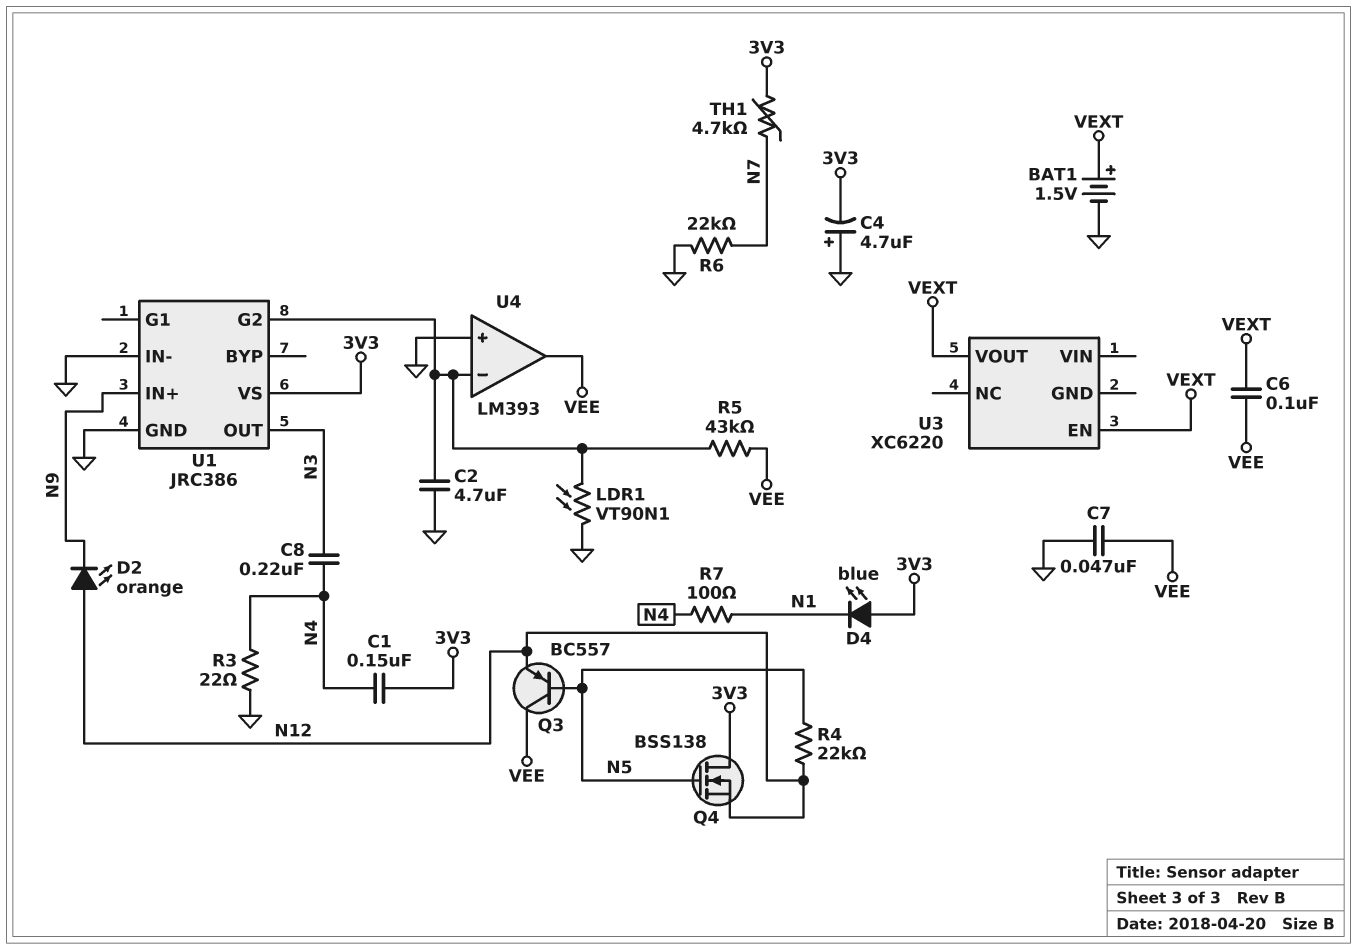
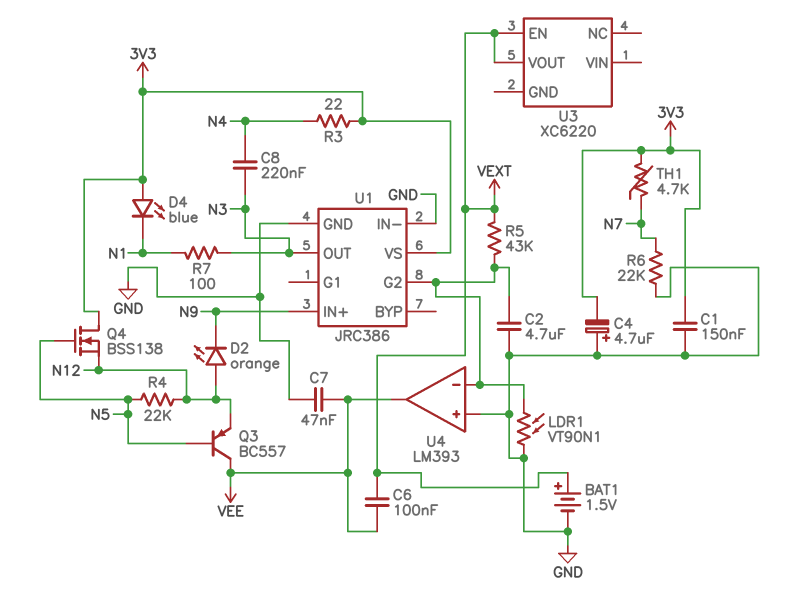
C1: 150nF (3V3, N4) -> 150nF (3V3, GND)
R3: 22 (GND, N4) -> 22 (3V3, N4)
R5: 43k (U1/G2, VEE) -> 43k (U1/G2, VEXT)
R7: 100 (N1, N4) -> 100 (N1, N3)

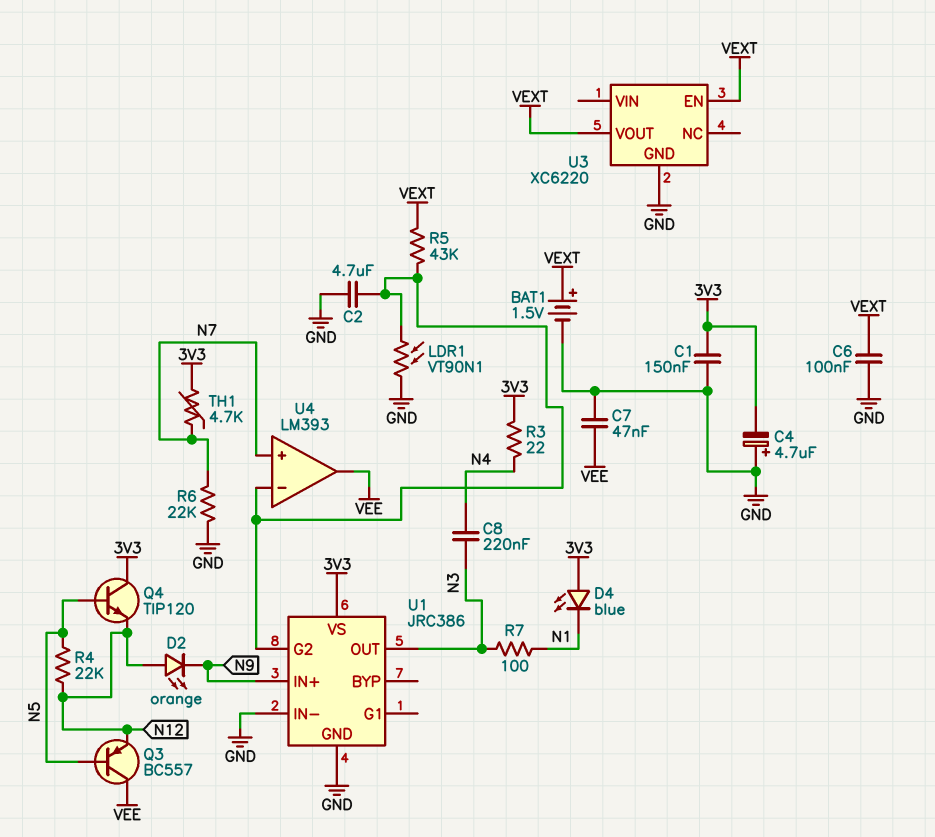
C6: 100nF (VEE, VEXT) -> 100nF (GND, VEXT)
Q4: NMOS BSS138 (G N5, D 3V3, S N12) -> NPN TIP120 (B N5, C 3V3, E N12)
U3 pin GND: none -> GND
U4 pin in+: GND -> N7

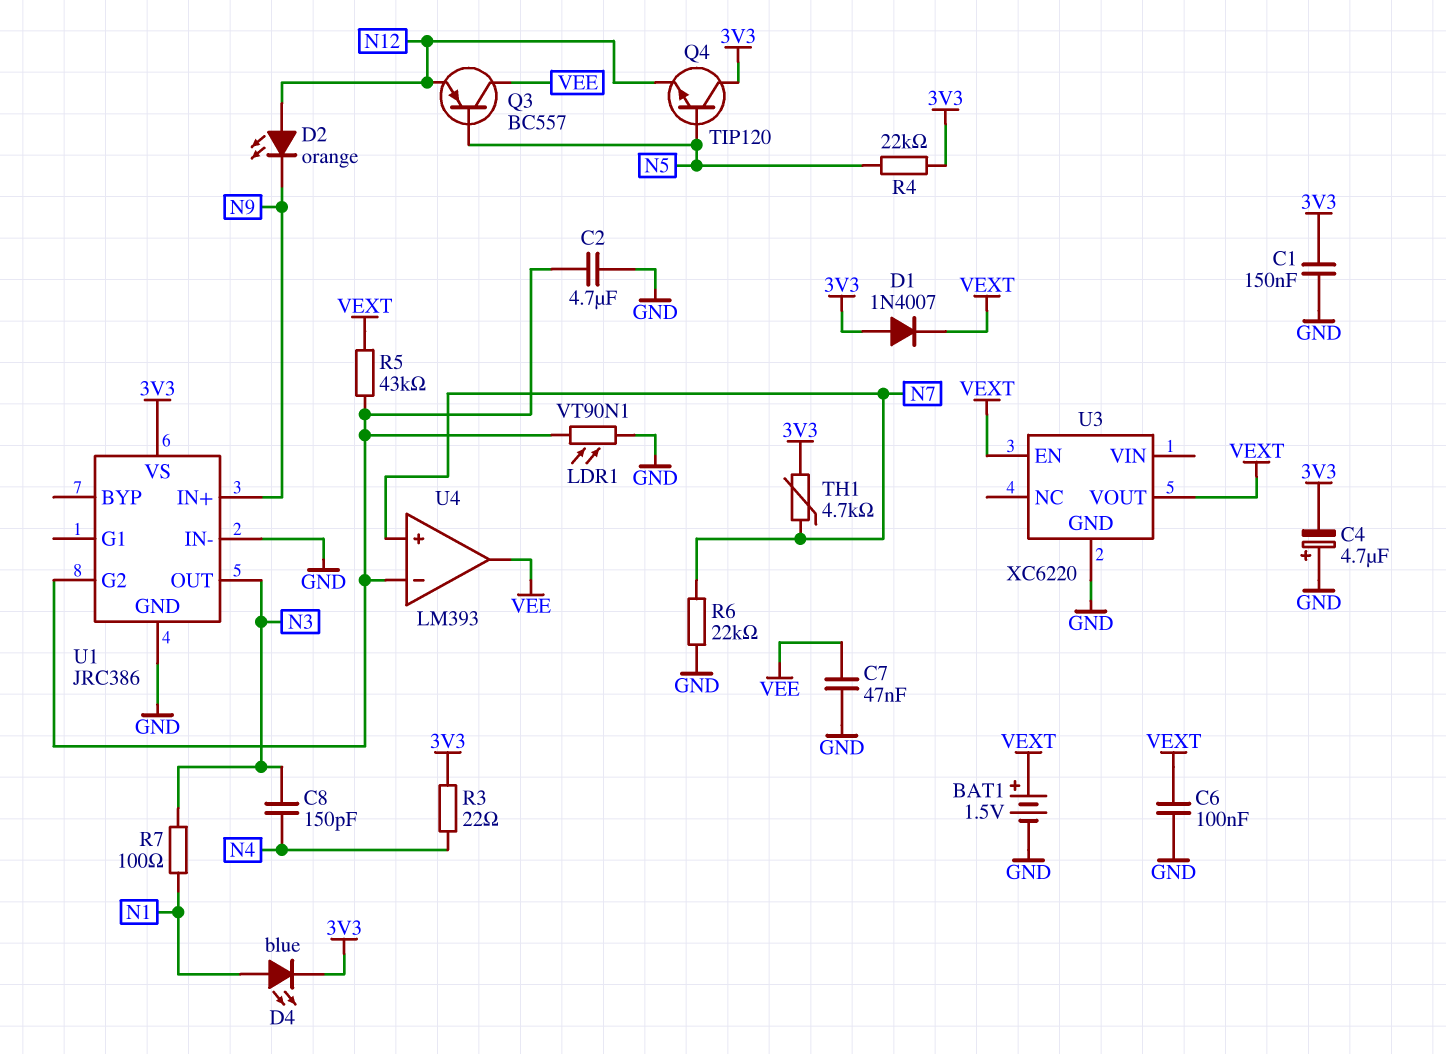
C8: 220nF (N3, N4) -> 150pF (N3, N4)
D1: none -> diode 1N4007 (A 3V3, K VEXT)
D4: LED blue (A 3V3, K N1) -> LED blue (A N1, K 3V3)
R4: 22k (N5, N12) -> 22k (3V3, N5)

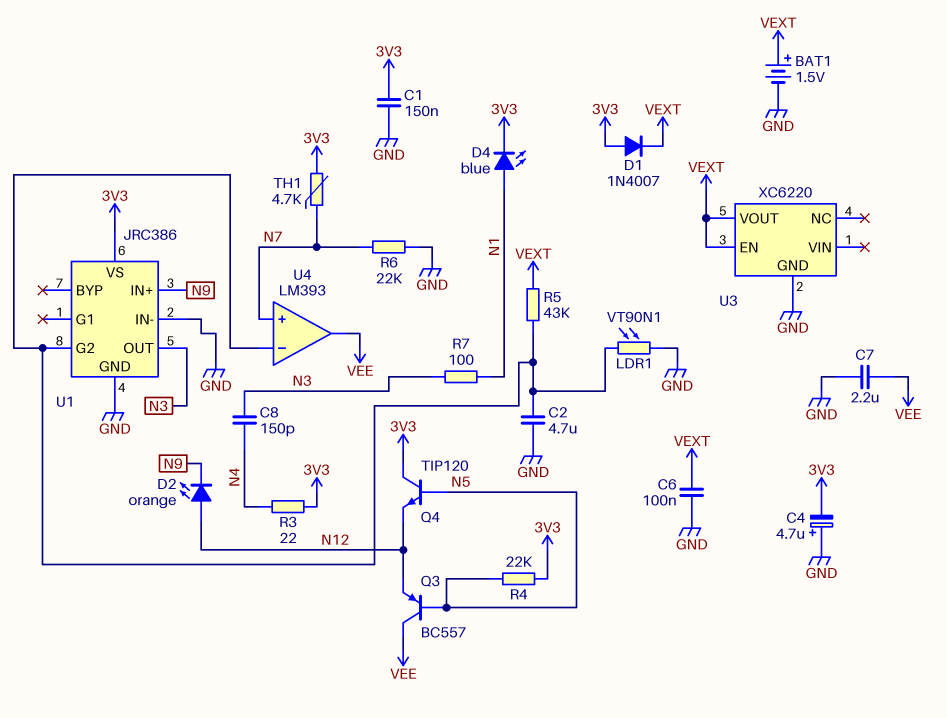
C7: 47nF (GND, VEE) -> 2.2uF (GND, VEE)

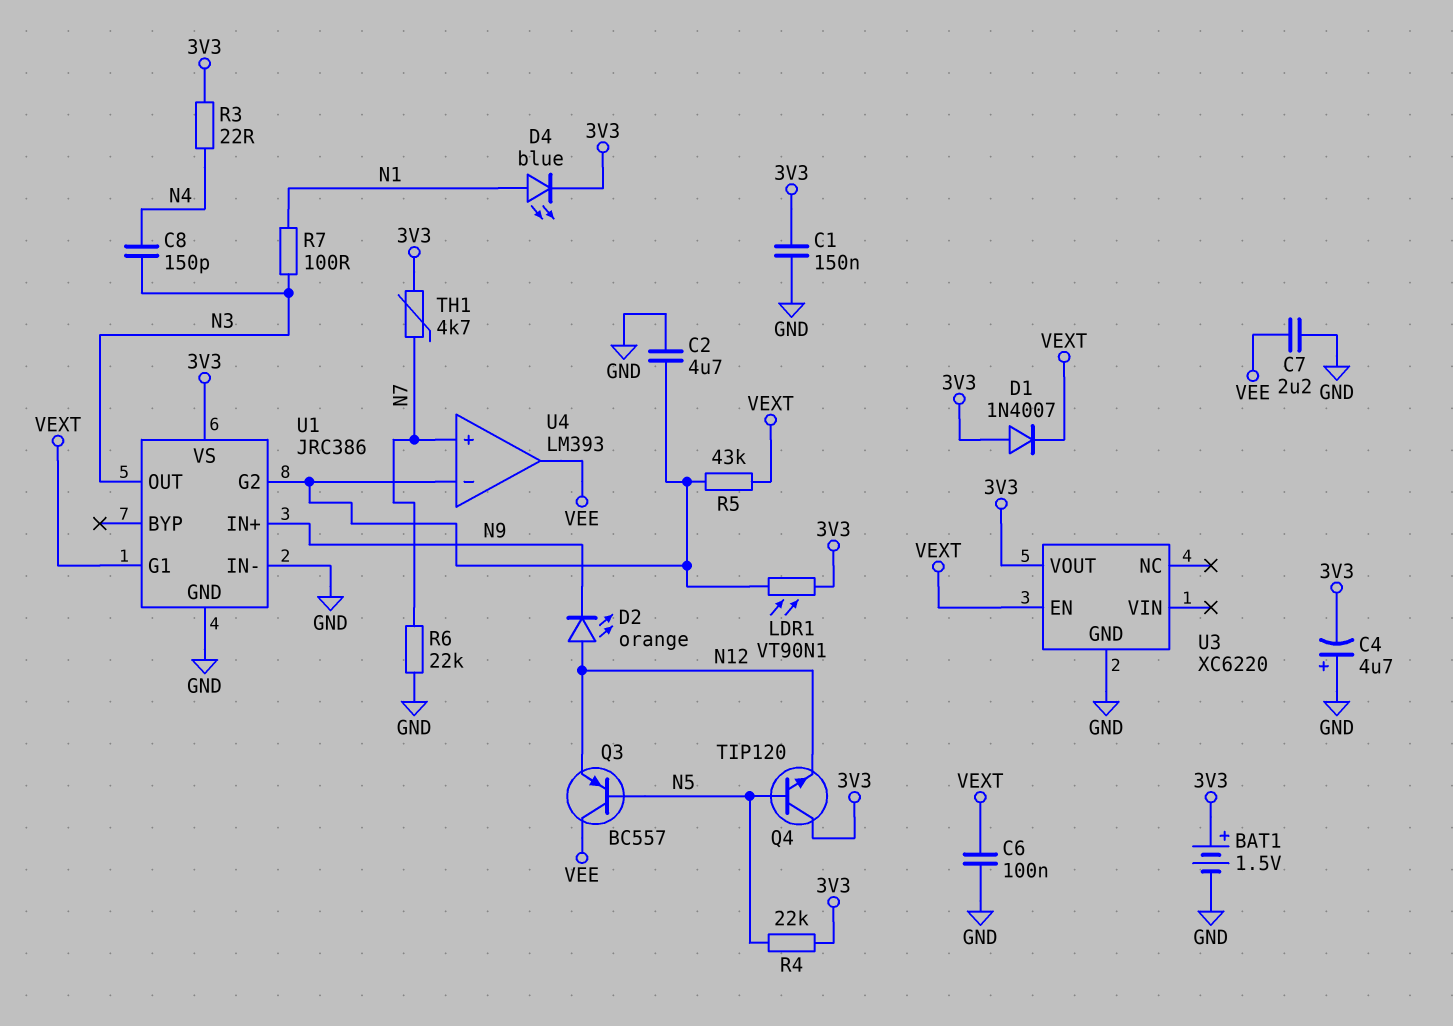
BAT1: 1.5V (plus VEXT, minus GND) -> 1.5V (plus 3V3, minus GND)
LDR1: VT90N1 (GND, U1/G2) -> VT90N1 (3V3, U1/G2)
U1 pin G1: none -> VEXT
U3 pin VOUT: VEXT -> 3V3

